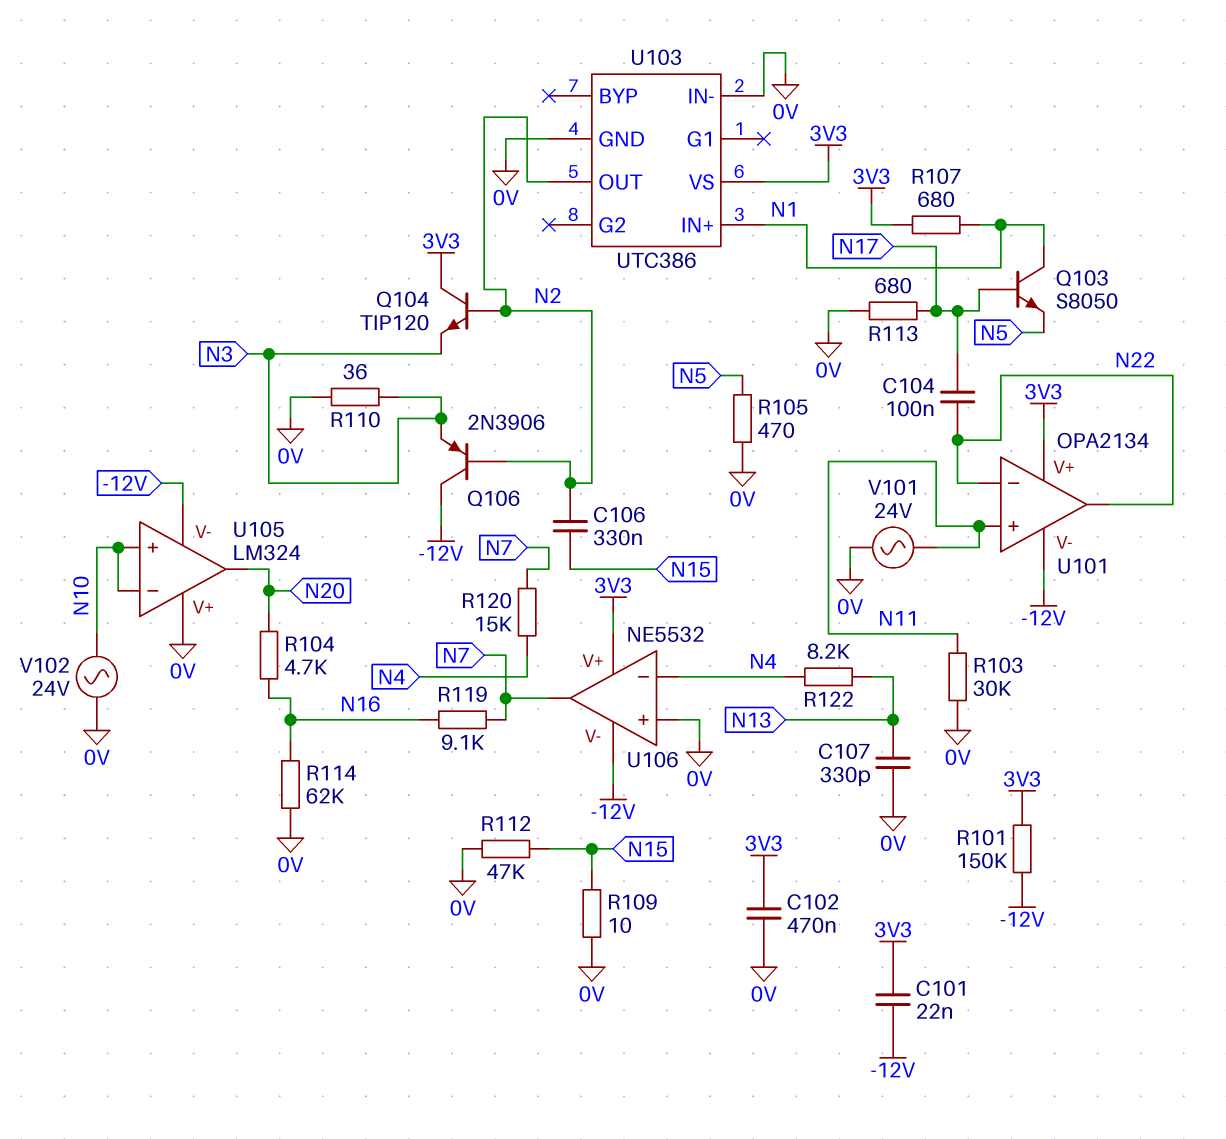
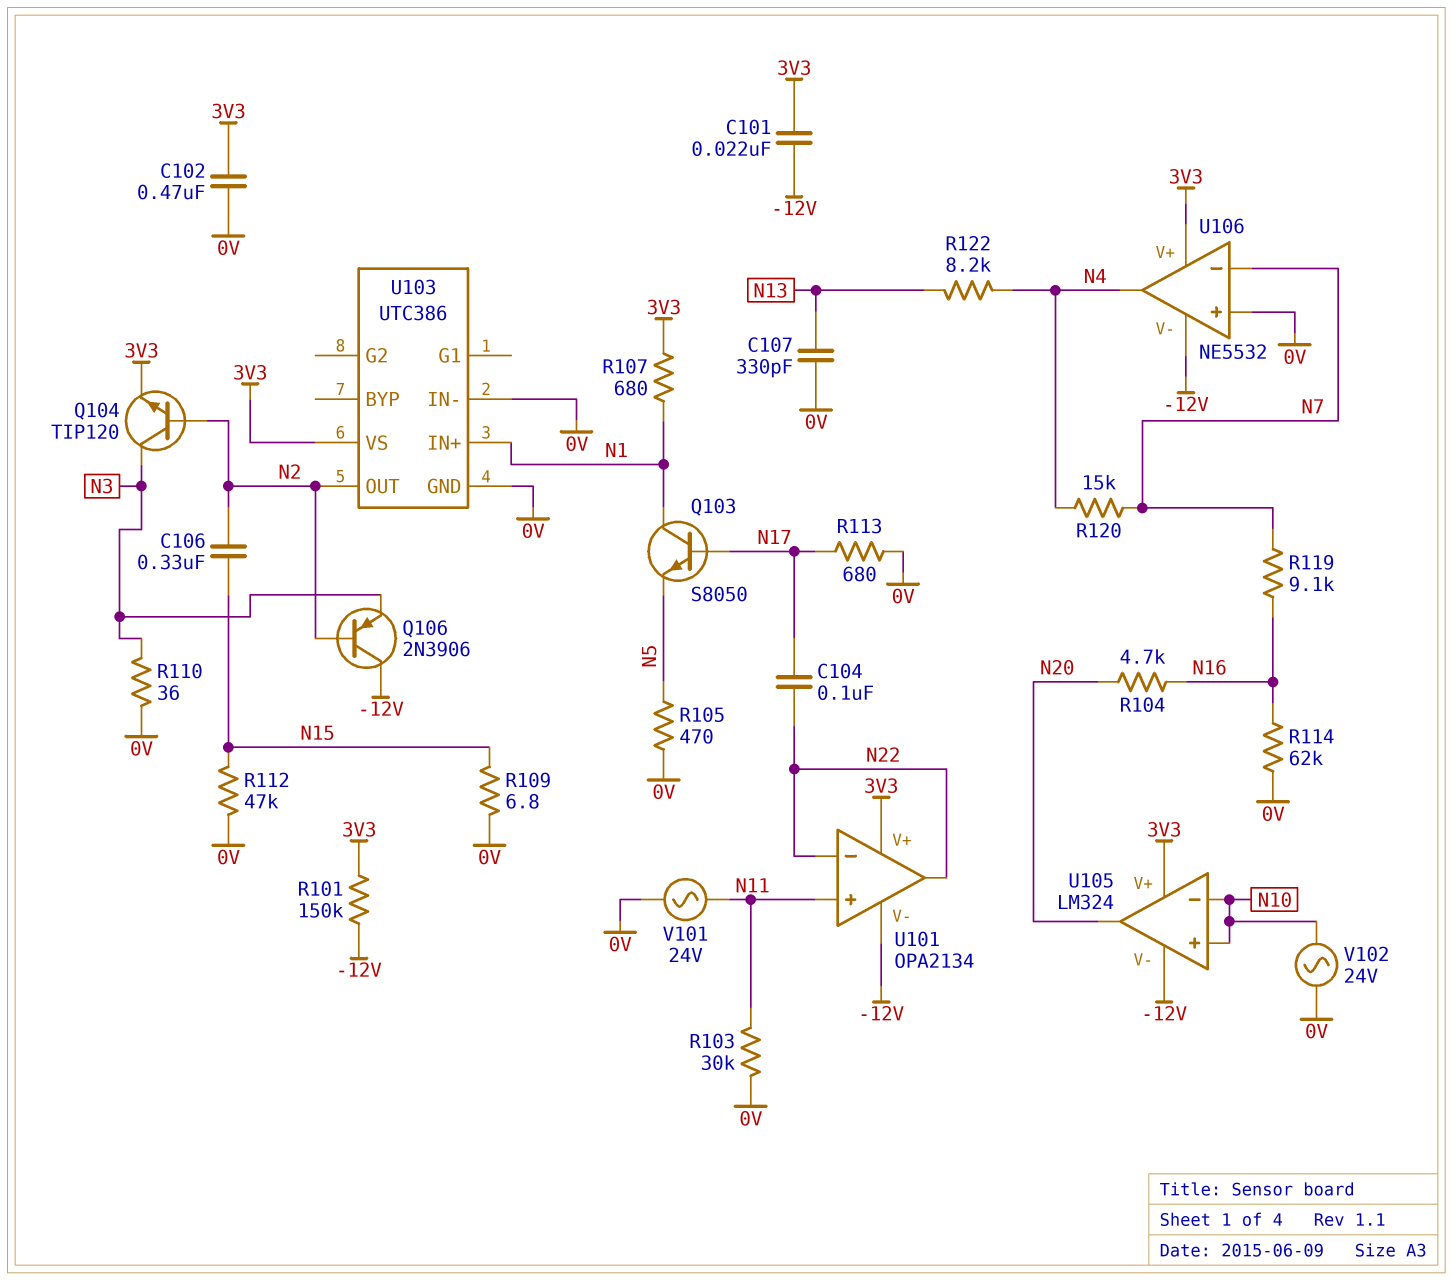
Q104: NPN TIP120 (B N2, C 3V3, E N3) -> NPN TIP120 (B N2, C N3, E 3V3)
R109: 10 (0V, N15) -> 6.8 (0V, N15)
U105 pin V+: 0V -> 3V3
U106 pin in-: N4 -> N7
U106 pin out: N7 -> N4

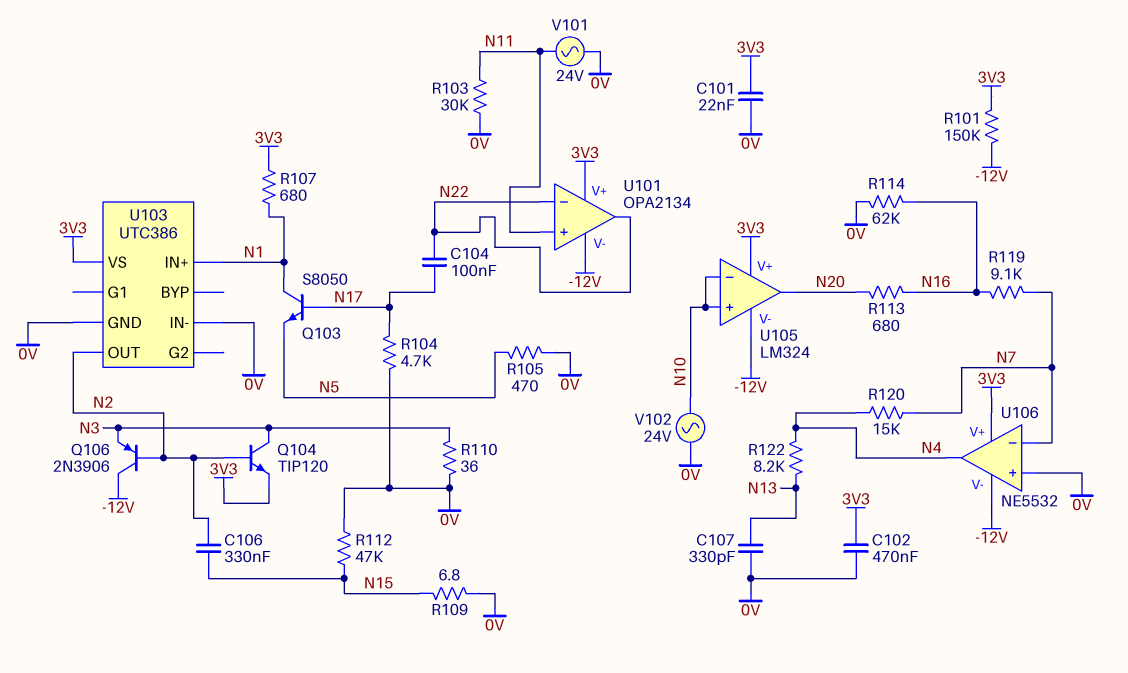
C101: 22nF (-12V, 3V3) -> 22nF (0V, 3V3)
R104: 4.7k (N16, N20) -> 4.7k (0V, N17)
R113: 680 (0V, N17) -> 680 (N16, N20)

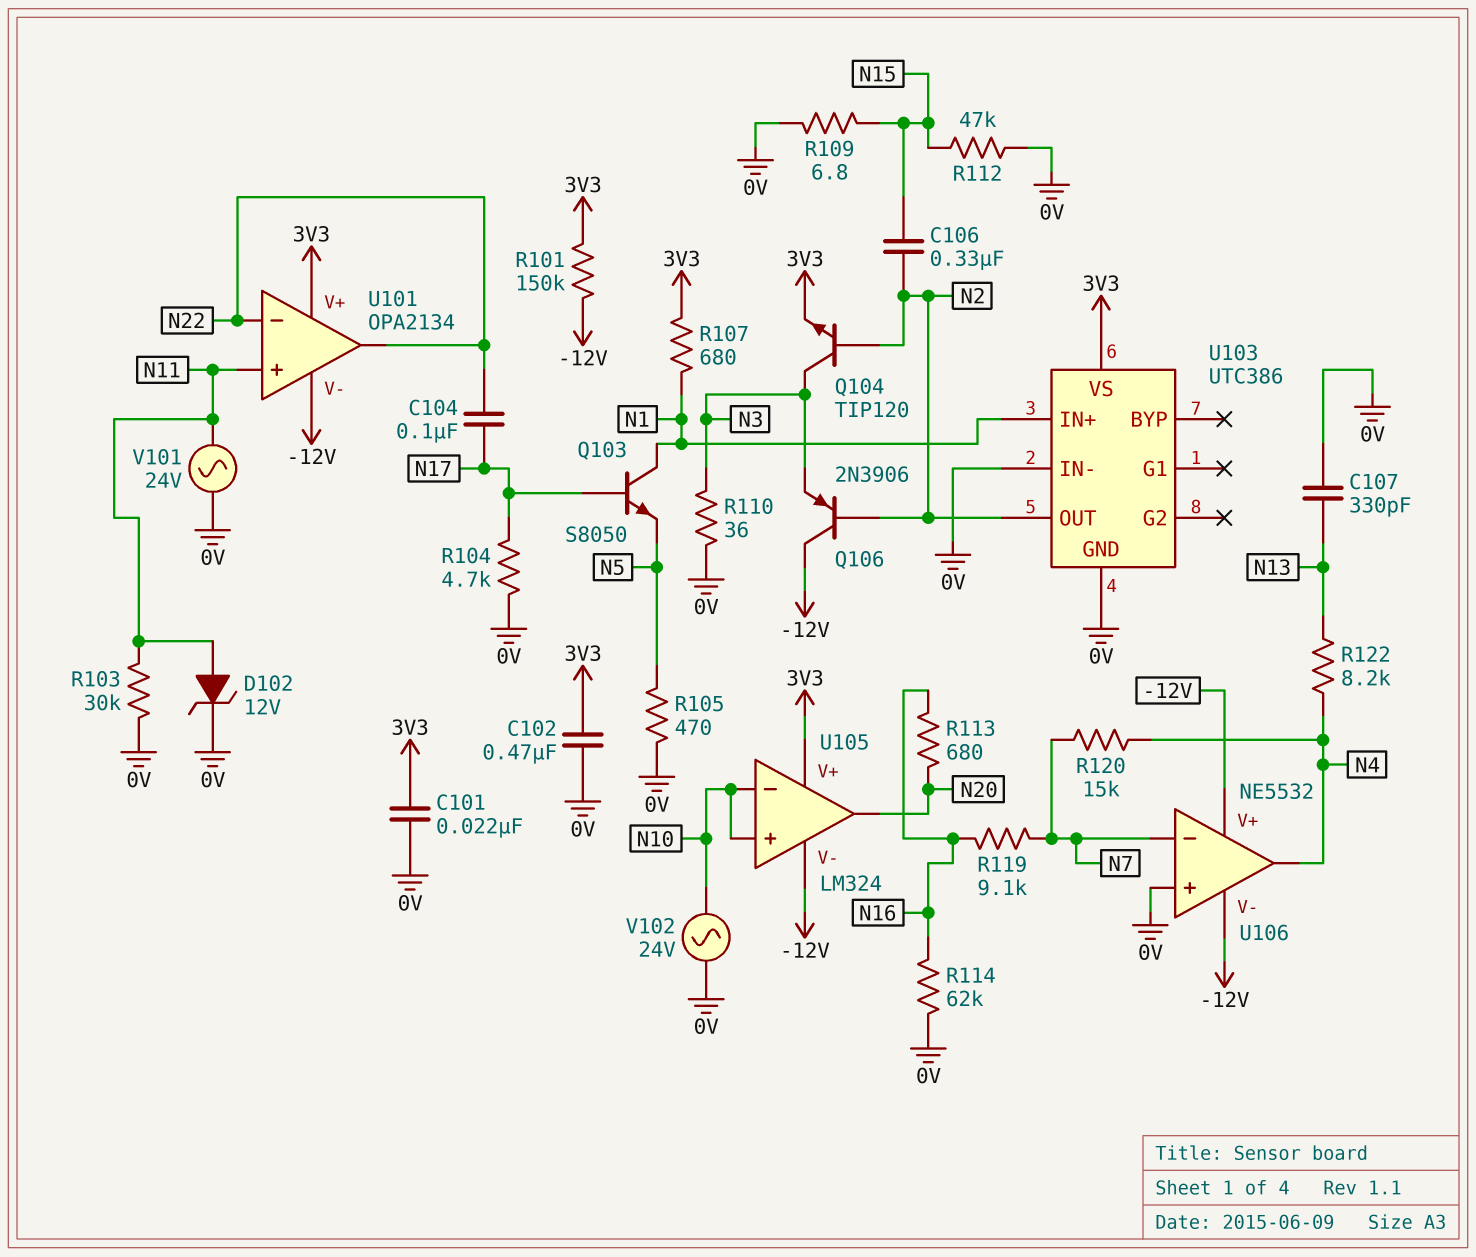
D102: none -> zener 12V (A N11, K 0V)
U106 pin V+: 3V3 -> -12V

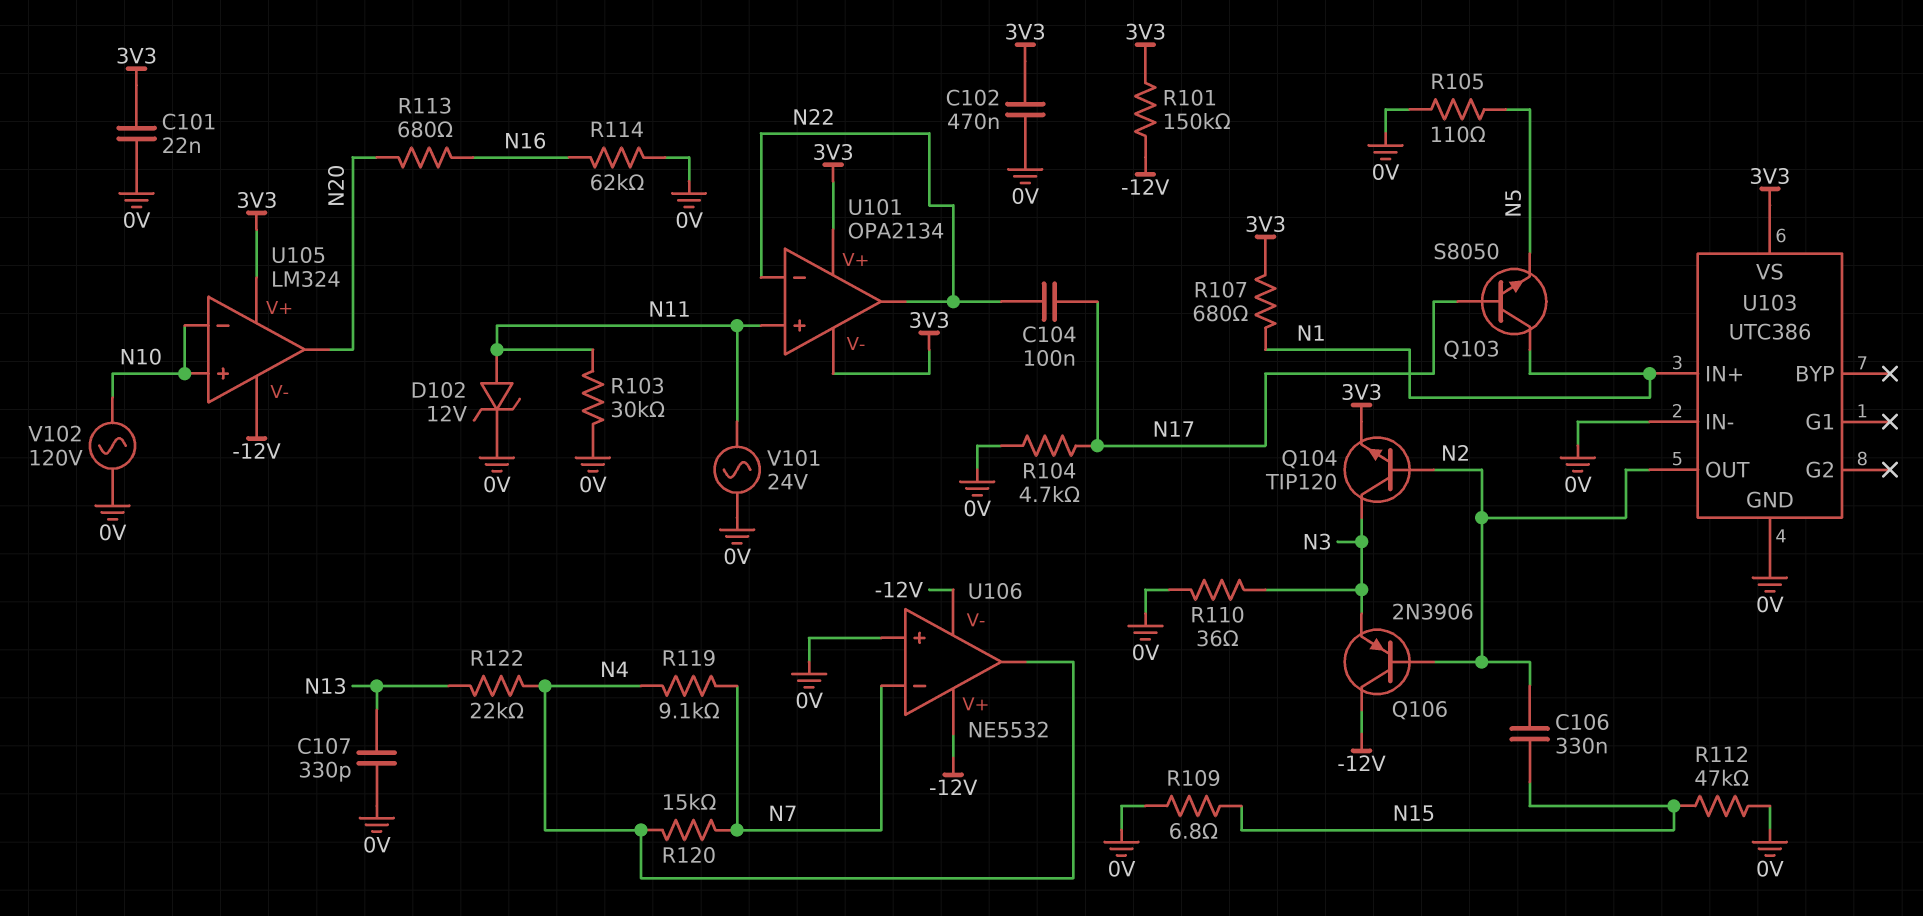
R105: 470 (0V, N5) -> 110 (0V, N5)
R119: 9.1k (N7, N16) -> 9.1k (N4, N7)
R122: 8.2k (N4, N13) -> 22k (N4, N13)
U101 pin V-: -12V -> 3V3
V102: AC 24V (0V, N10) -> AC 120V (0V, N10)

